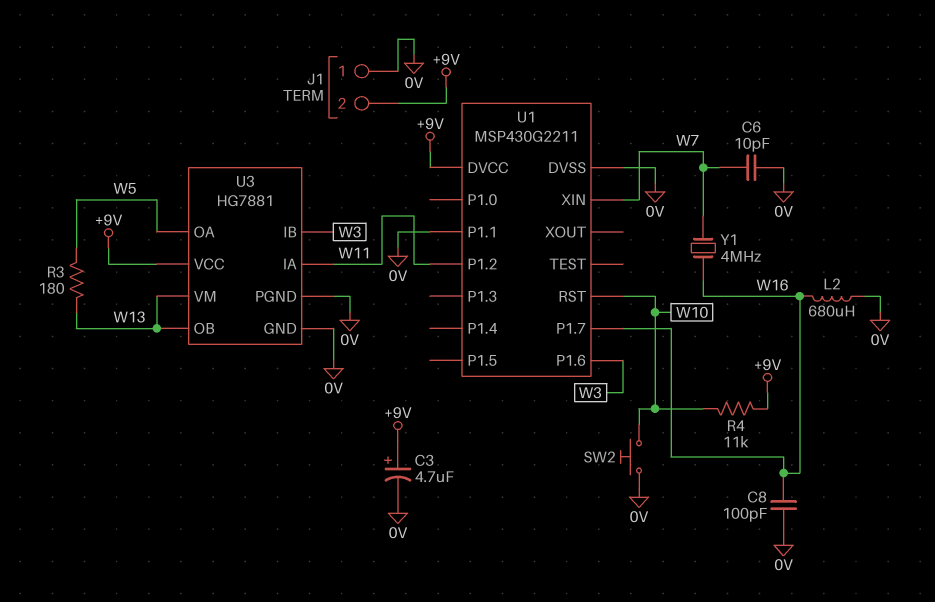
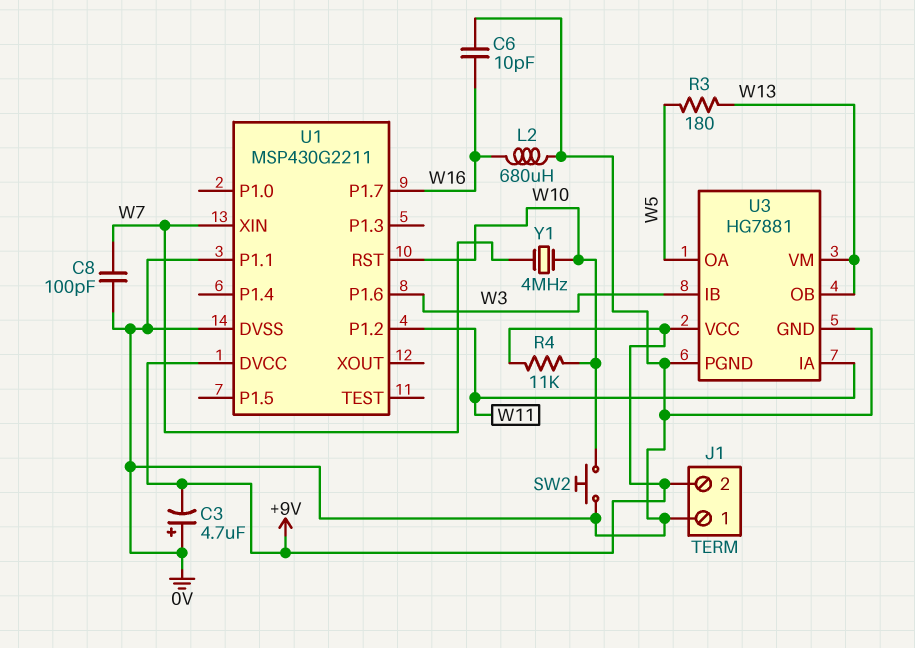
C3: 4.7uF (plus +9V, minus 0V) -> 4.7uF (plus 0V, minus +9V)
C6: 10pF (0V, W7) -> 10pF (0V, W16)
C8: 100pF (0V, W16) -> 100pF (0V, W7)
Y1: 4MHz (W7, W16) -> 4MHz (W7, W10)

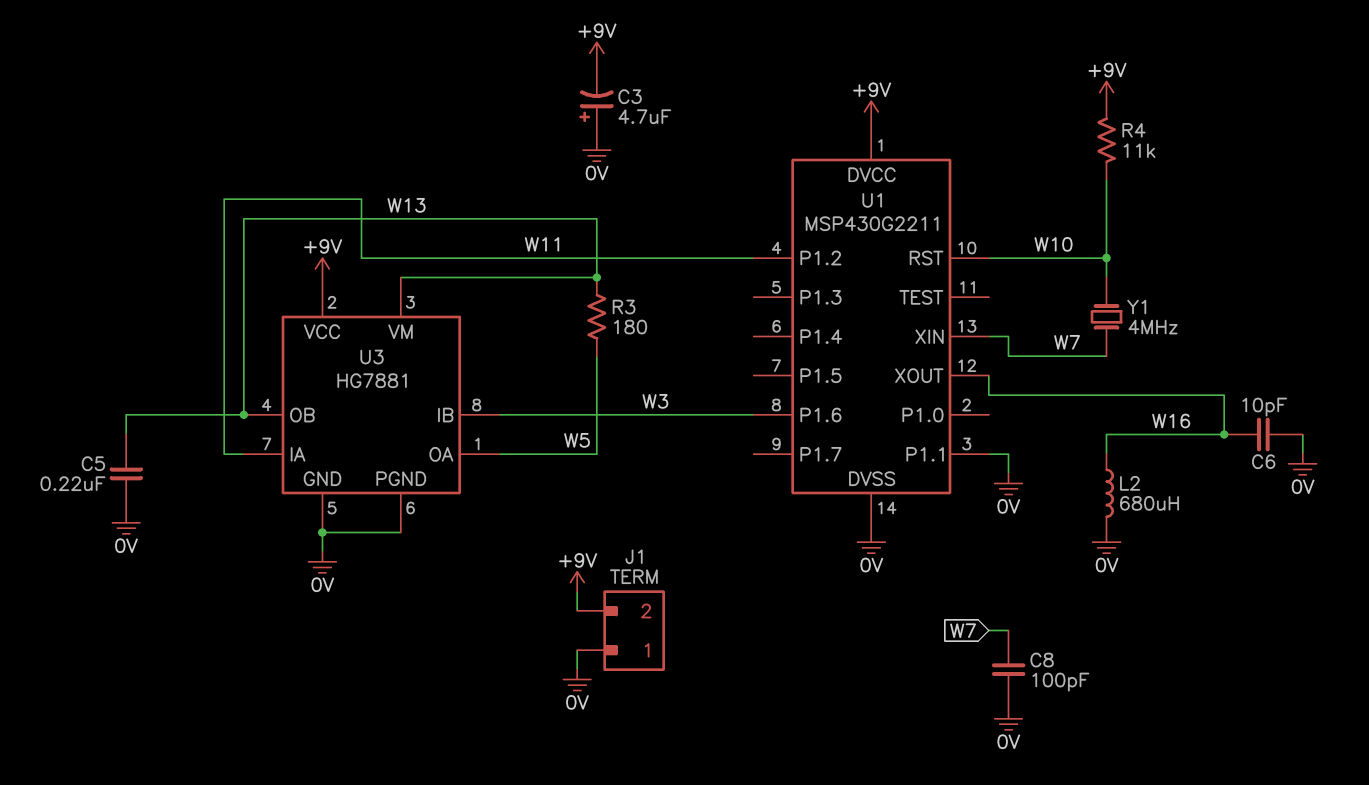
C5: none -> 220nF (0V, W13)
SW2: button (0V, W10) -> none
U1 pin P1.7: W16 -> none
U1 pin XOUT: none -> W16

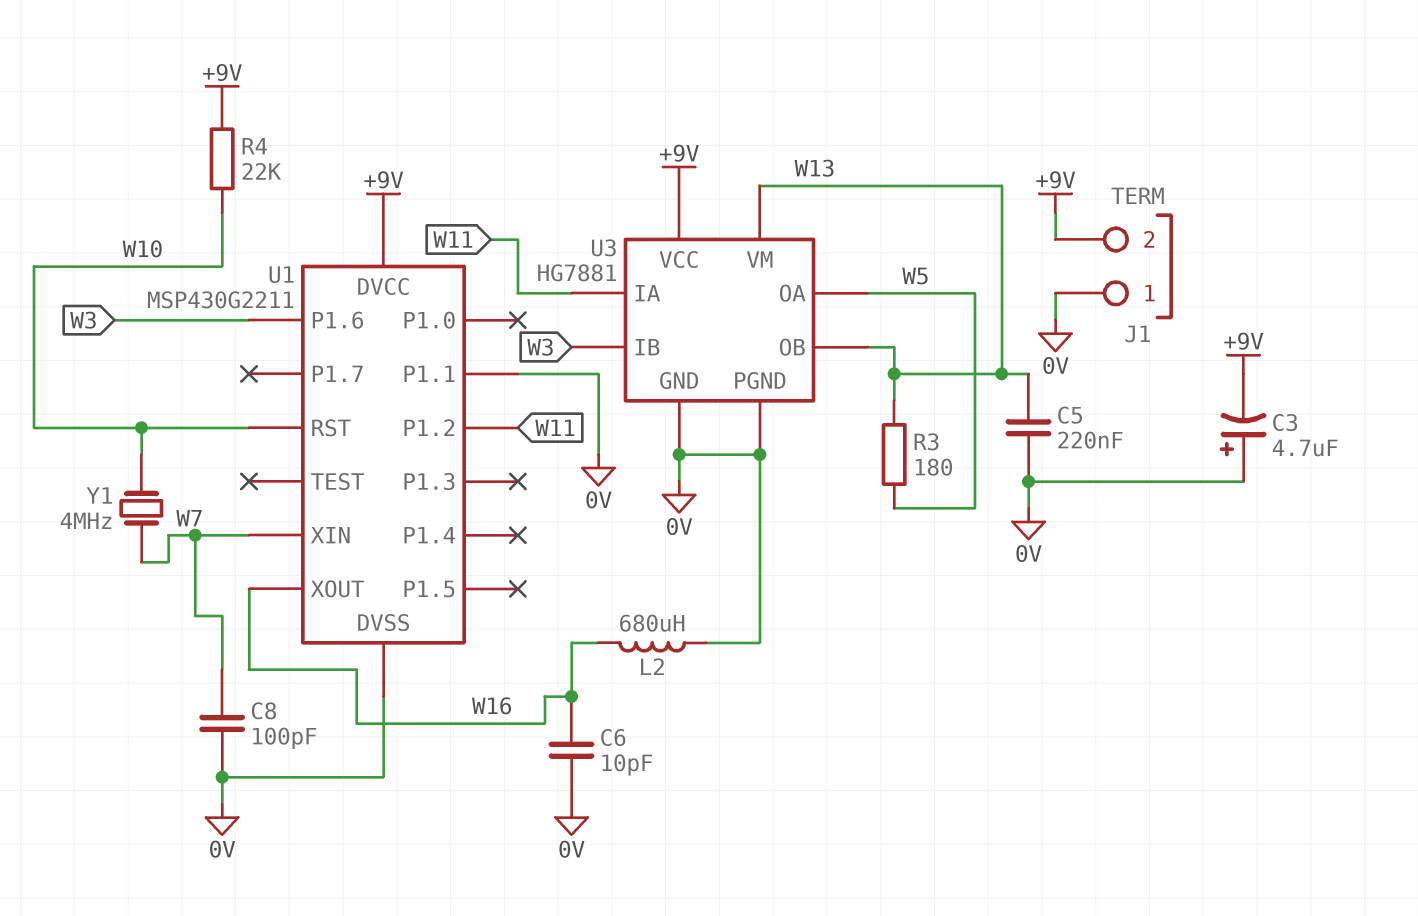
R4: 11k (+9V, W10) -> 22k (+9V, W10)

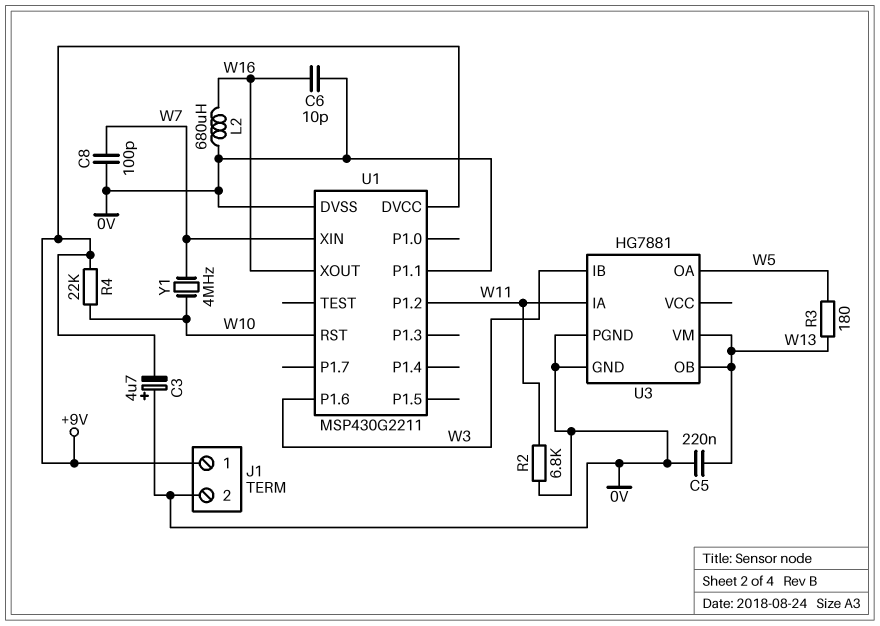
J1 pin 1: 0V -> +9V
J1 pin 2: +9V -> 0V
R2: none -> 6.8k (0V, W11)
U3 pin VCC: +9V -> none

